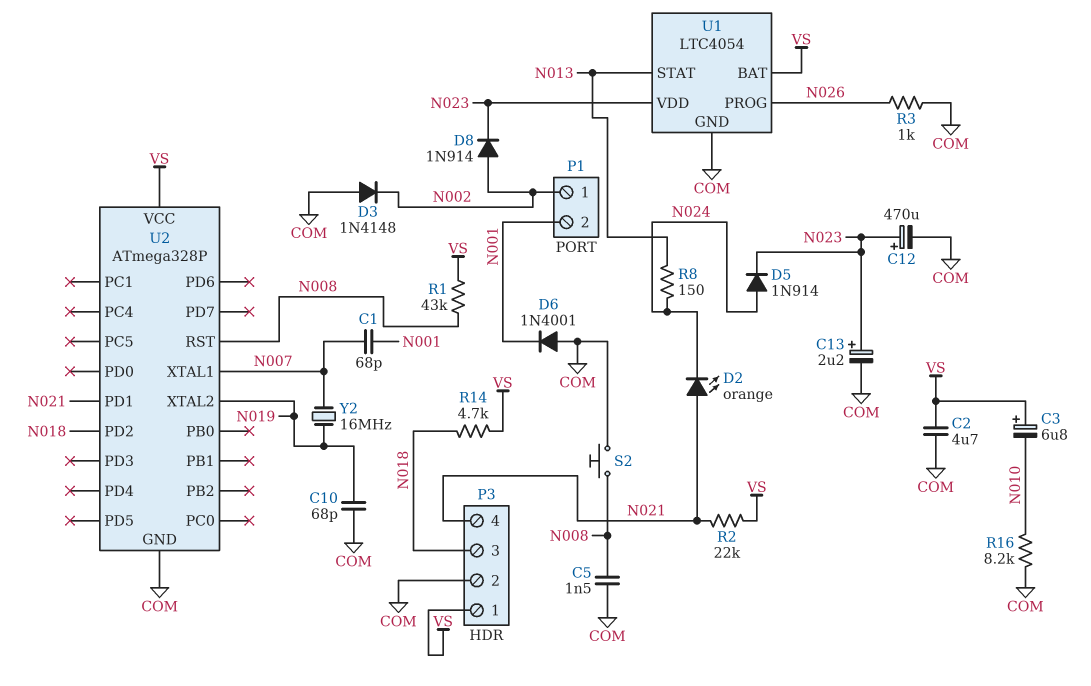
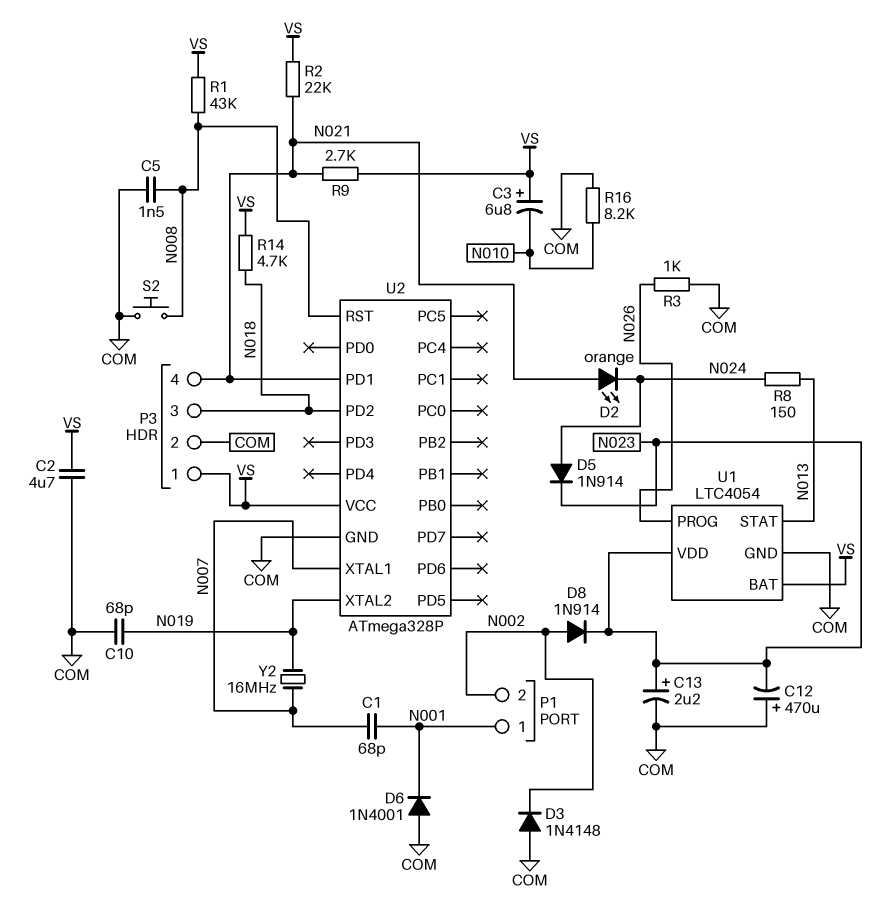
C12: 470uF (plus N023, minus COM) -> 470uF (plus COM, minus N023)
P1 pin 1: N002 -> N001
P1 pin 2: N001 -> N002
R9: none -> 2.7k (N021, VS)

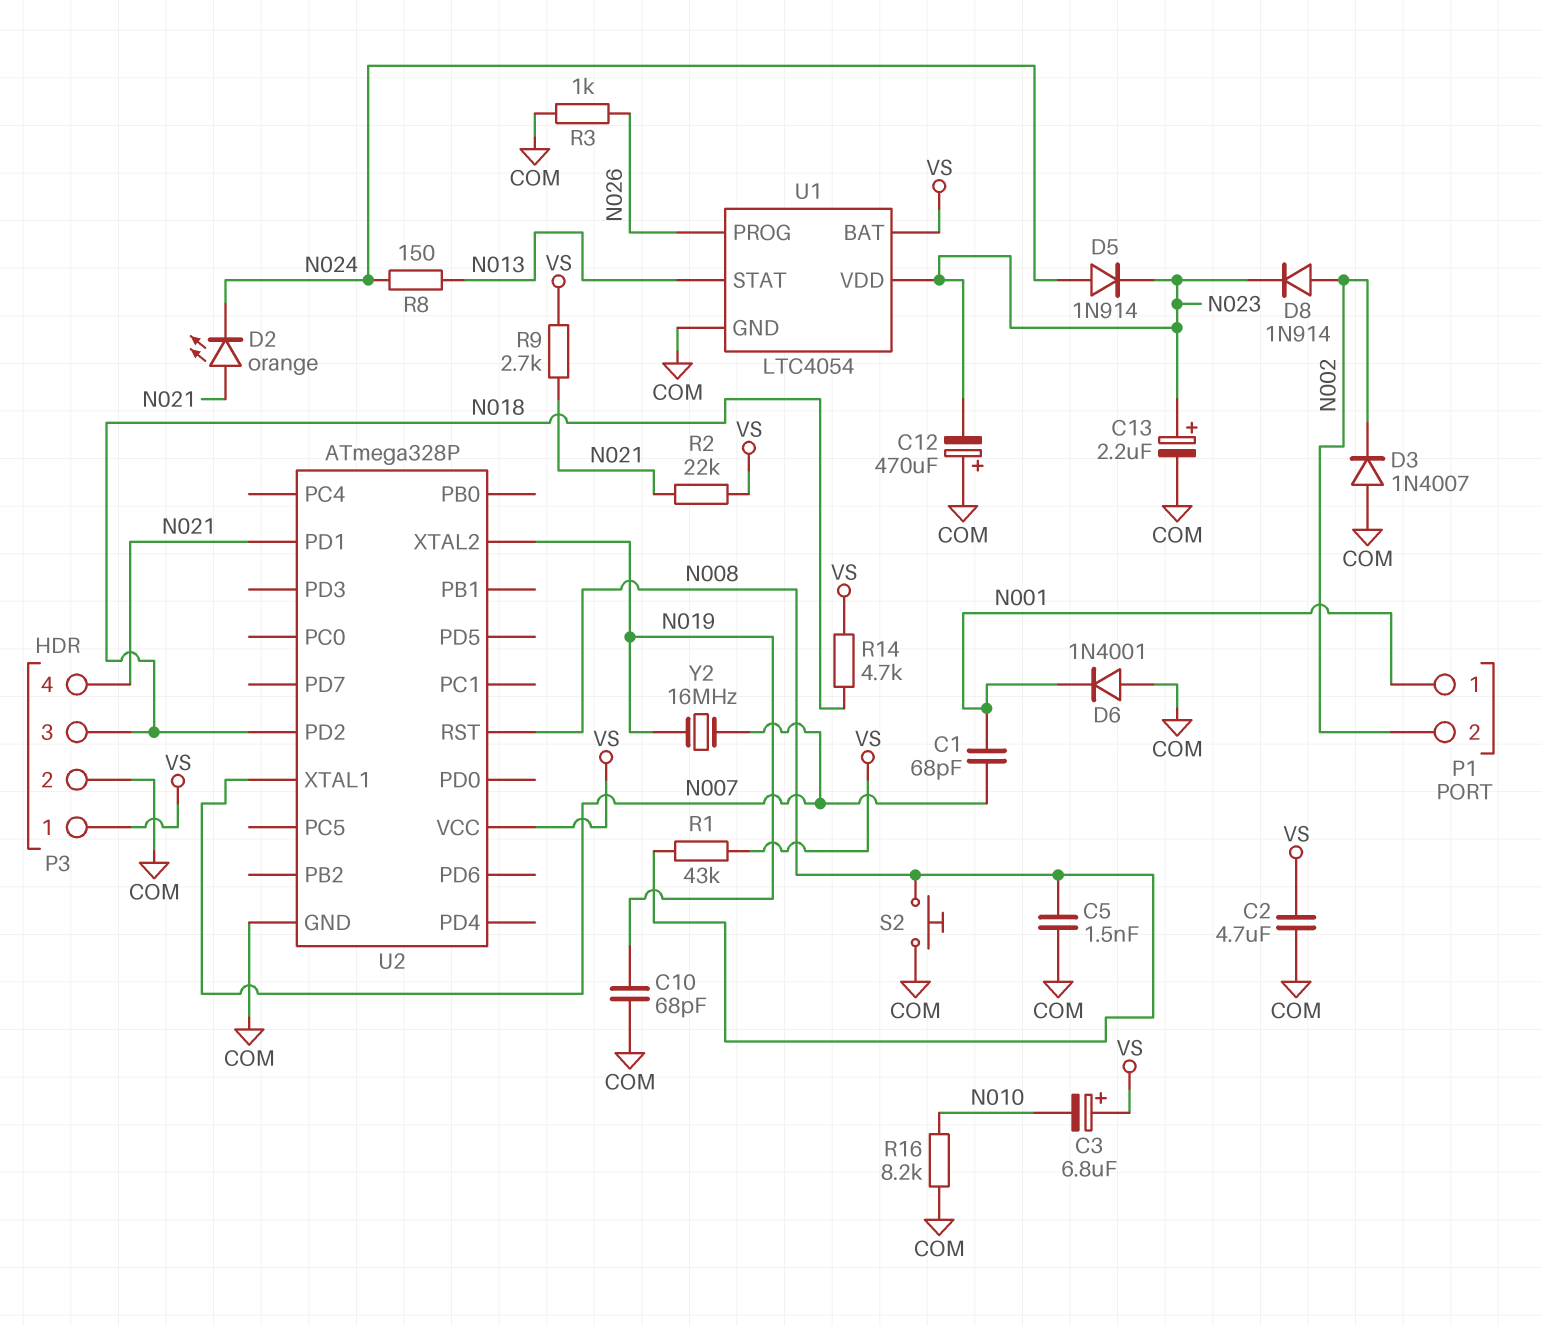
D3: diode 1N4148 (A COM, K N002) -> diode 1N4007 (A COM, K N002)

